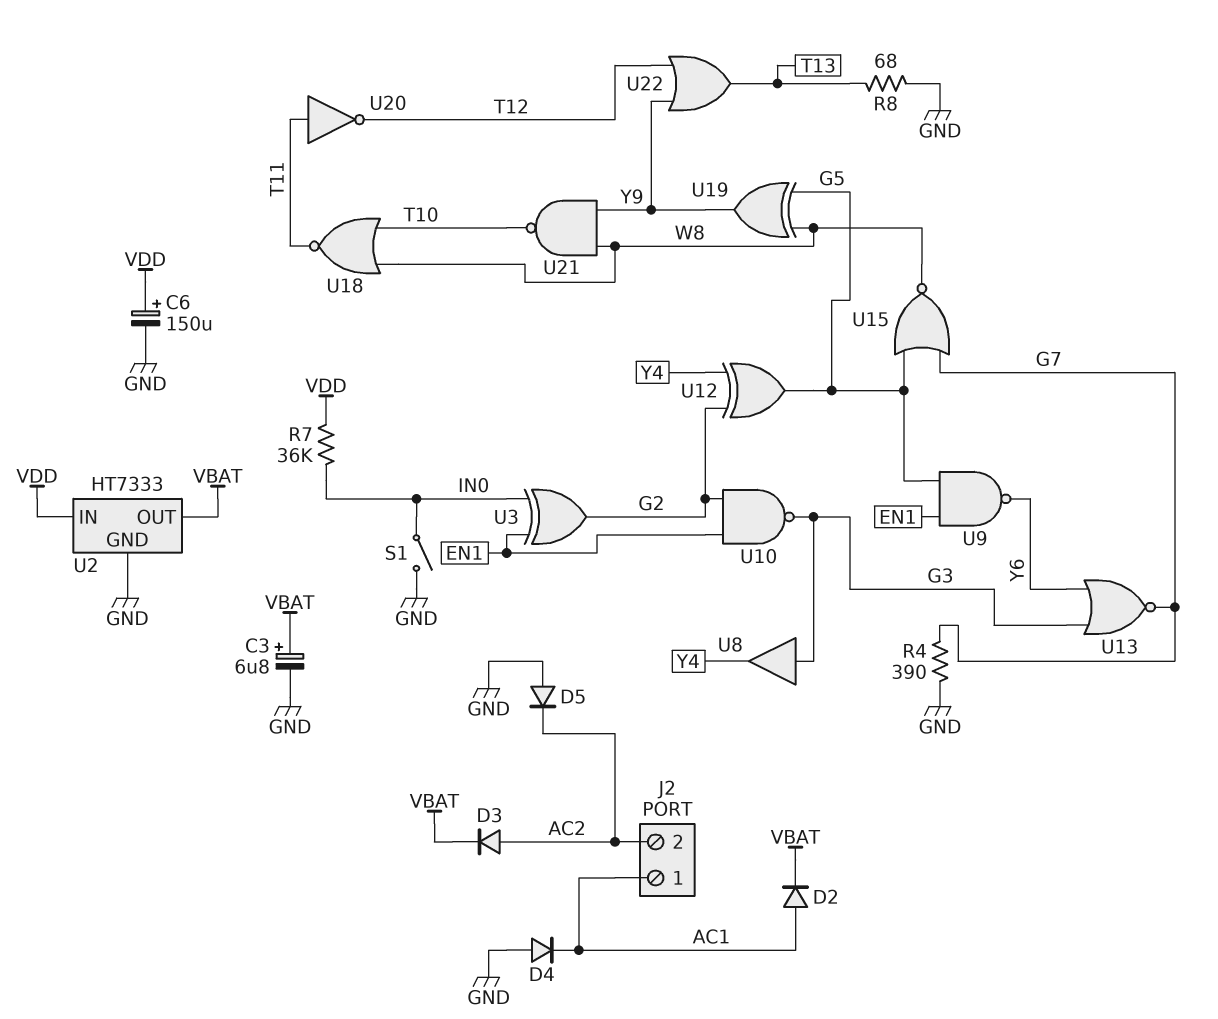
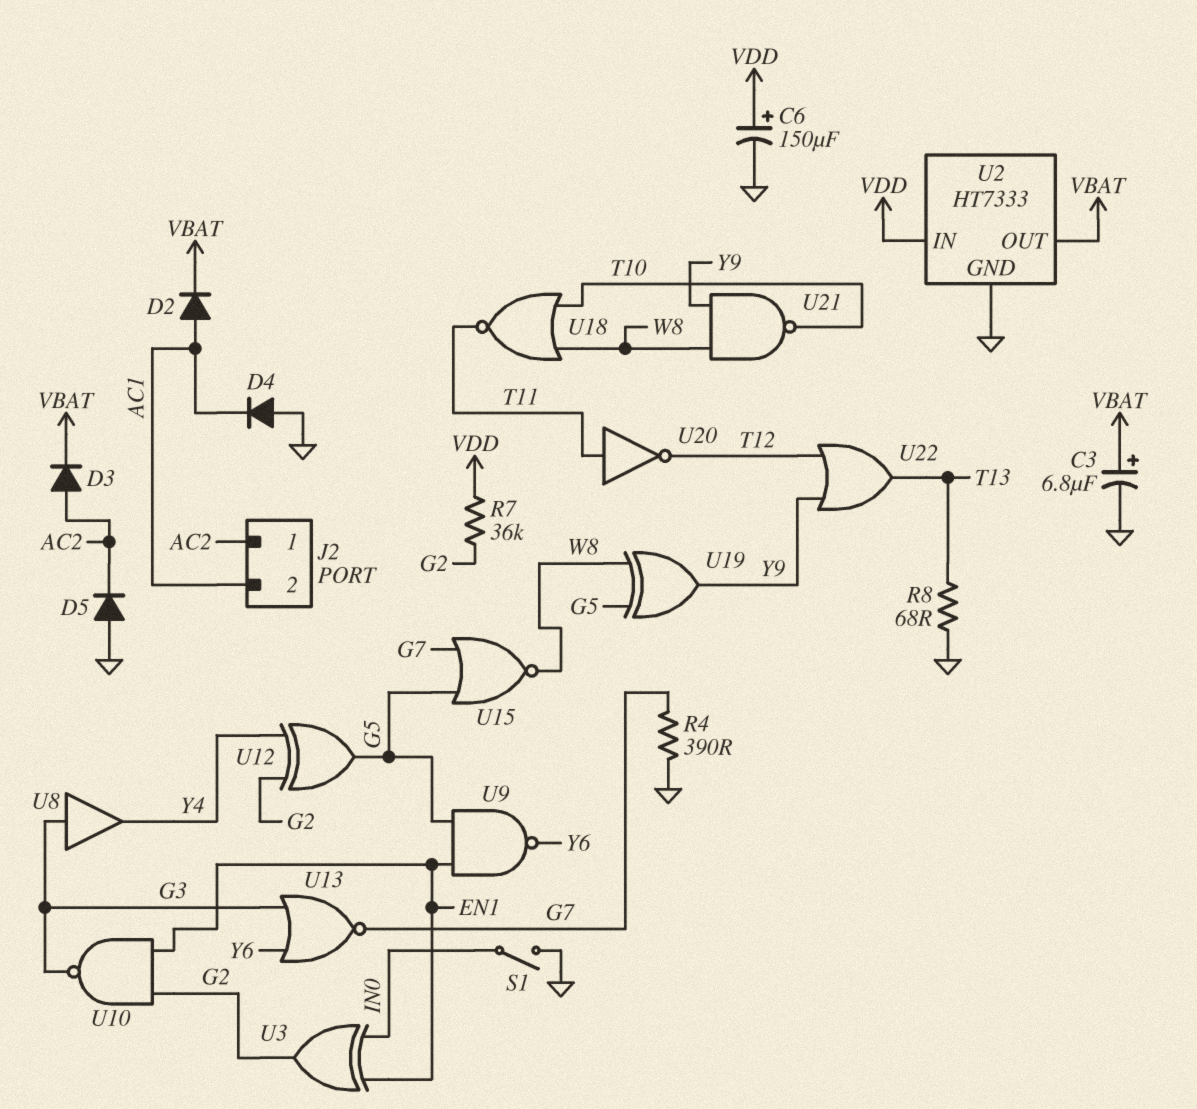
J2 pin 1: AC1 -> AC2
J2 pin 2: AC2 -> AC1
R7: 36k (IN0, VDD) -> 36k (G2, VDD)

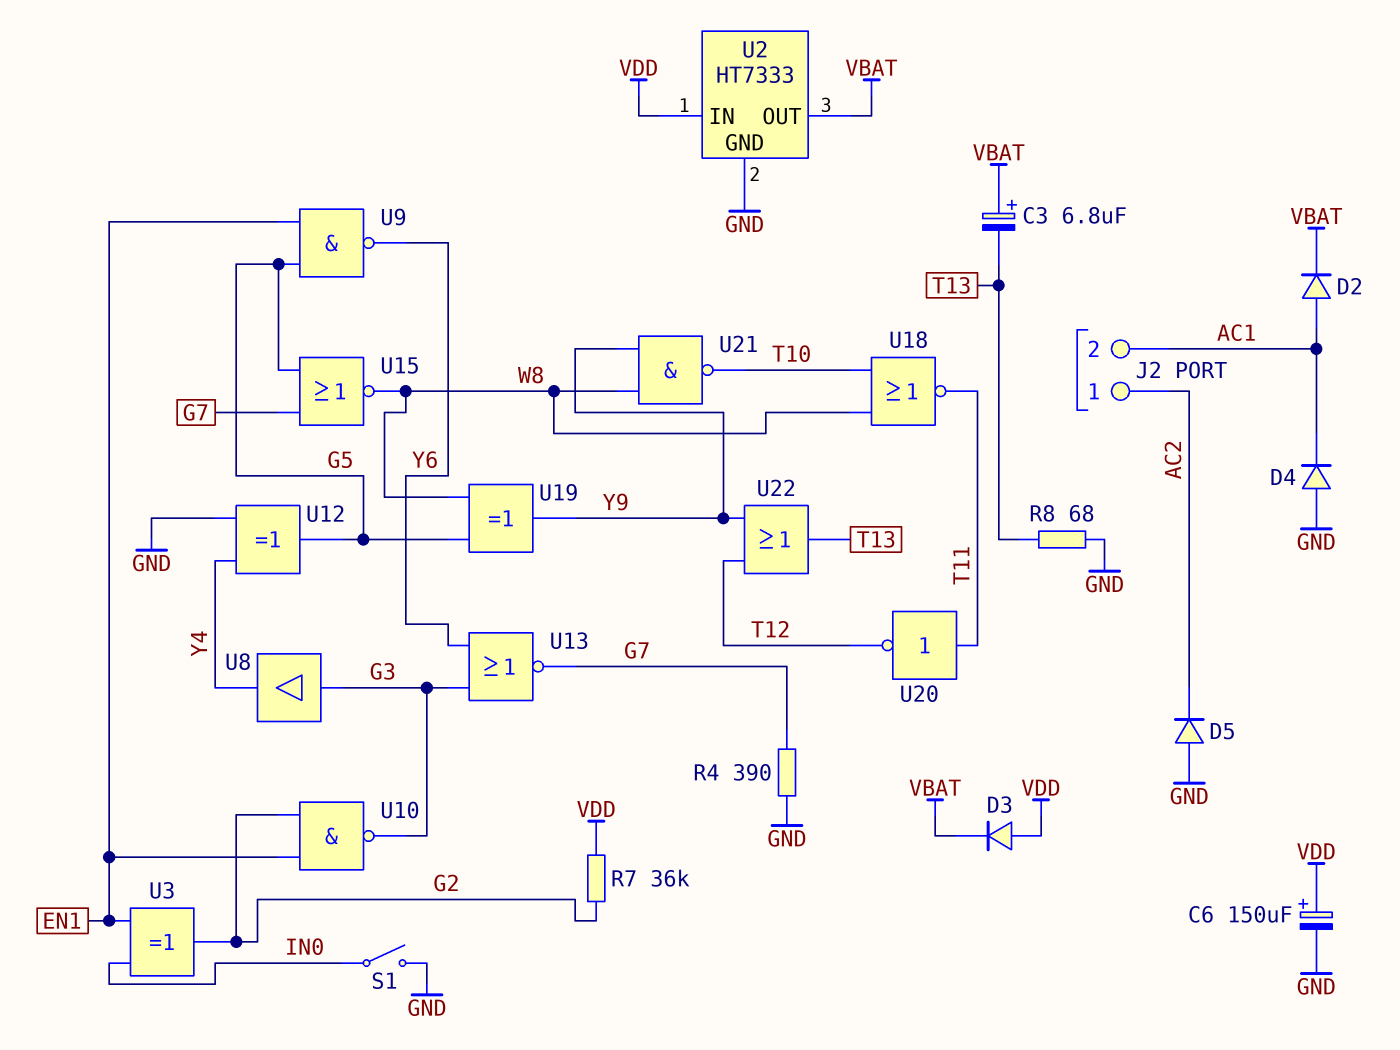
C3: 6.8uF (plus VBAT, minus GND) -> 6.8uF (plus VBAT, minus T13)
D3: diode (A AC2, K VBAT) -> diode (A VDD, K VBAT)
U12: XOR (in G2, in Y4, out G5) -> XOR (in GND, in Y4, out G5)

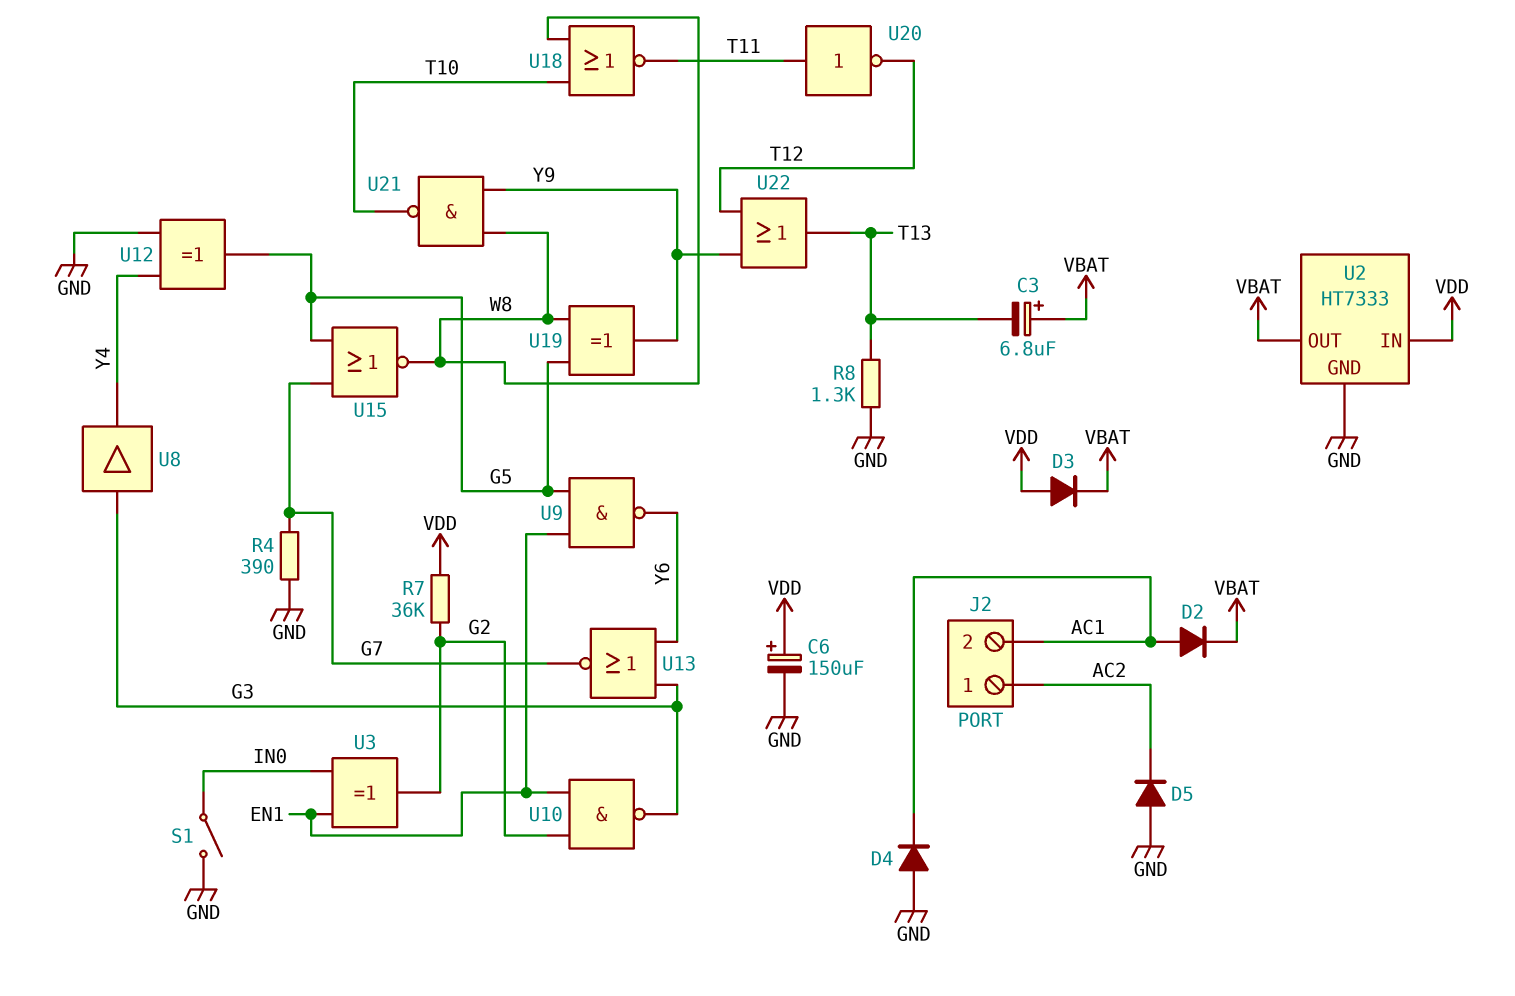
R8: 68 (GND, T13) -> 1.3k (GND, T13)

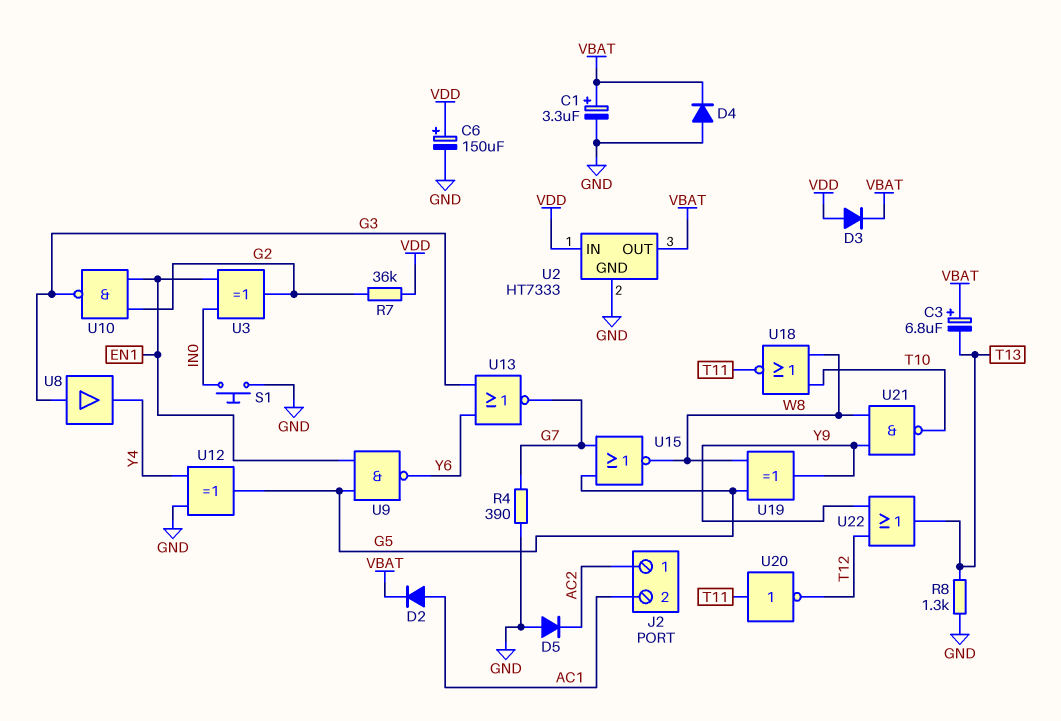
C1: none -> 3.3uF (plus VBAT, minus GND)
D4: diode (A GND, K AC1) -> diode (A GND, K VBAT)
S1: switch (GND, IN0) -> button (GND, IN0)

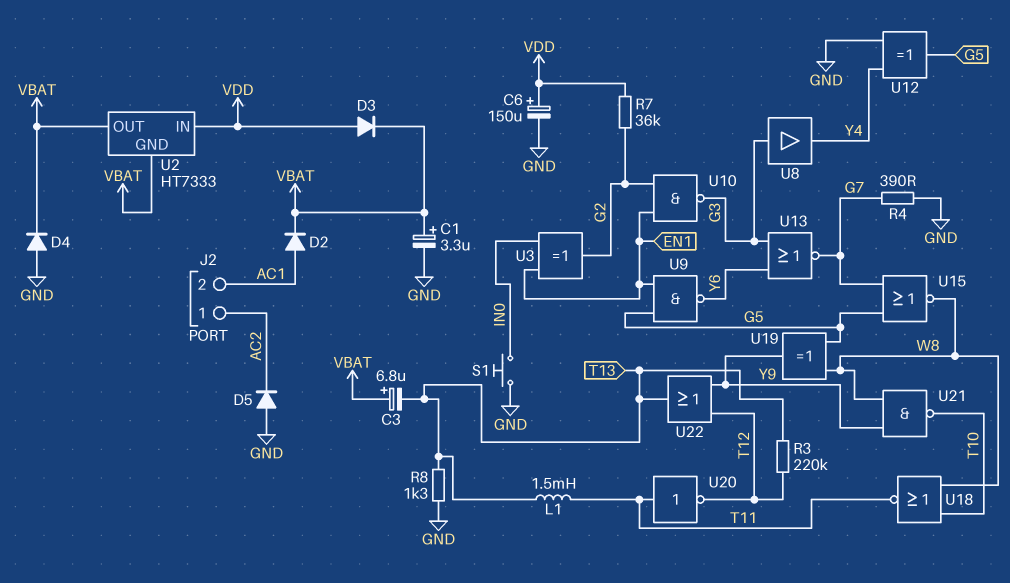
L1: none -> 1.5mH (T11, T13)
R3: none -> 220k (T12, T13)
U2 pin GND: GND -> VBAT

